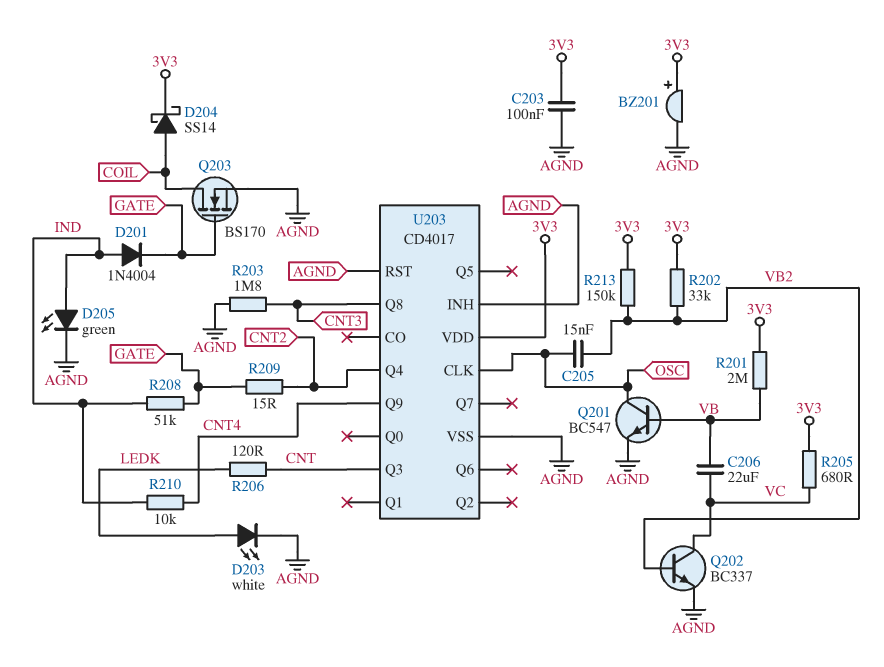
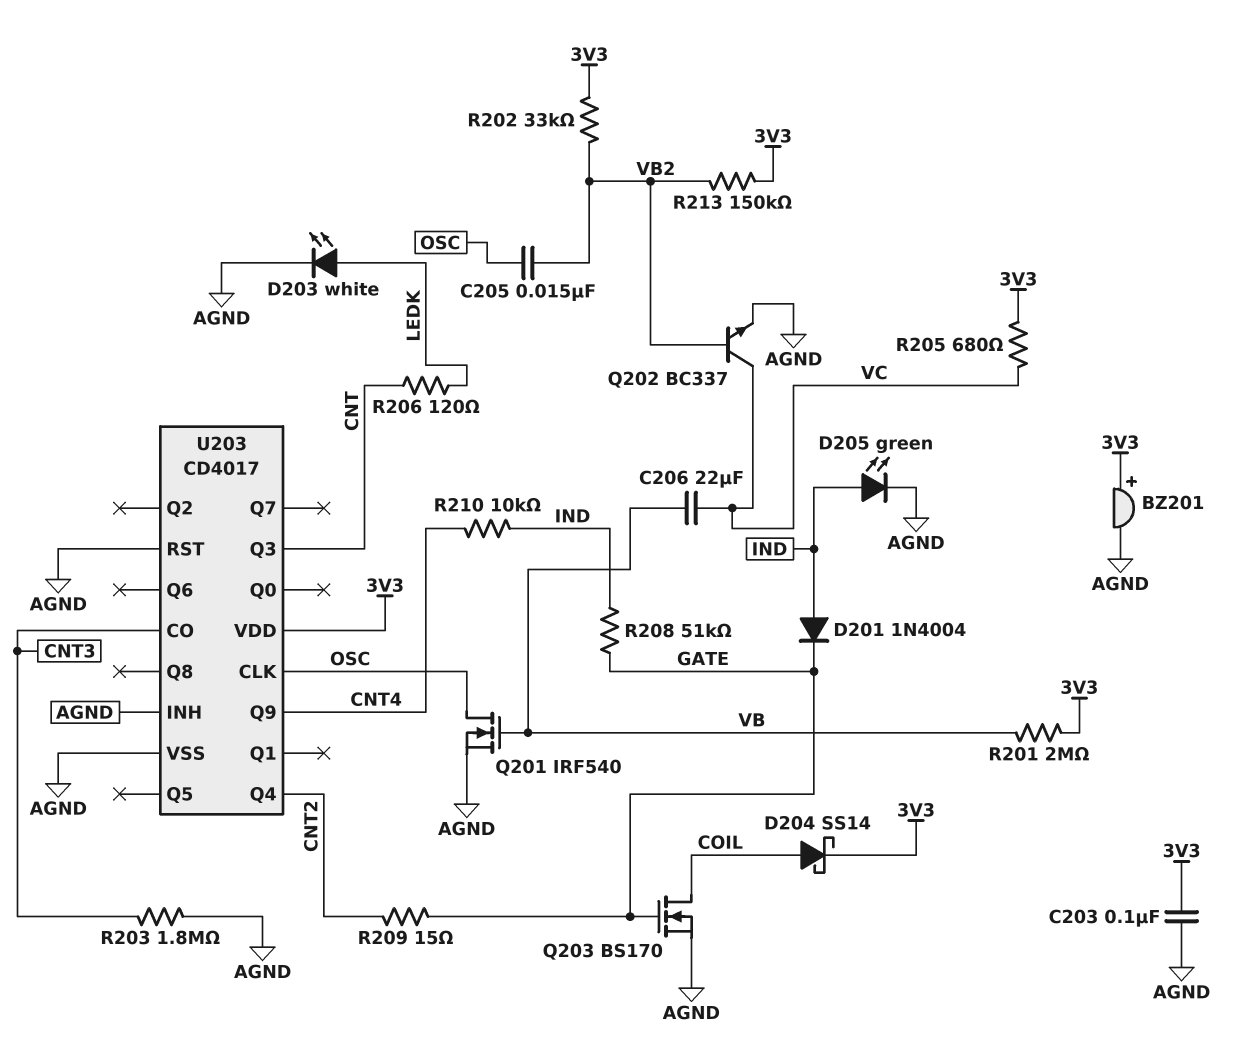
Q201: NPN BC547 (B VB, C OSC, E AGND) -> NMOS IRF540 (G VB, D OSC, S AGND)
U203 pin CO: none -> CNT3
U203 pin Q8: CNT3 -> none

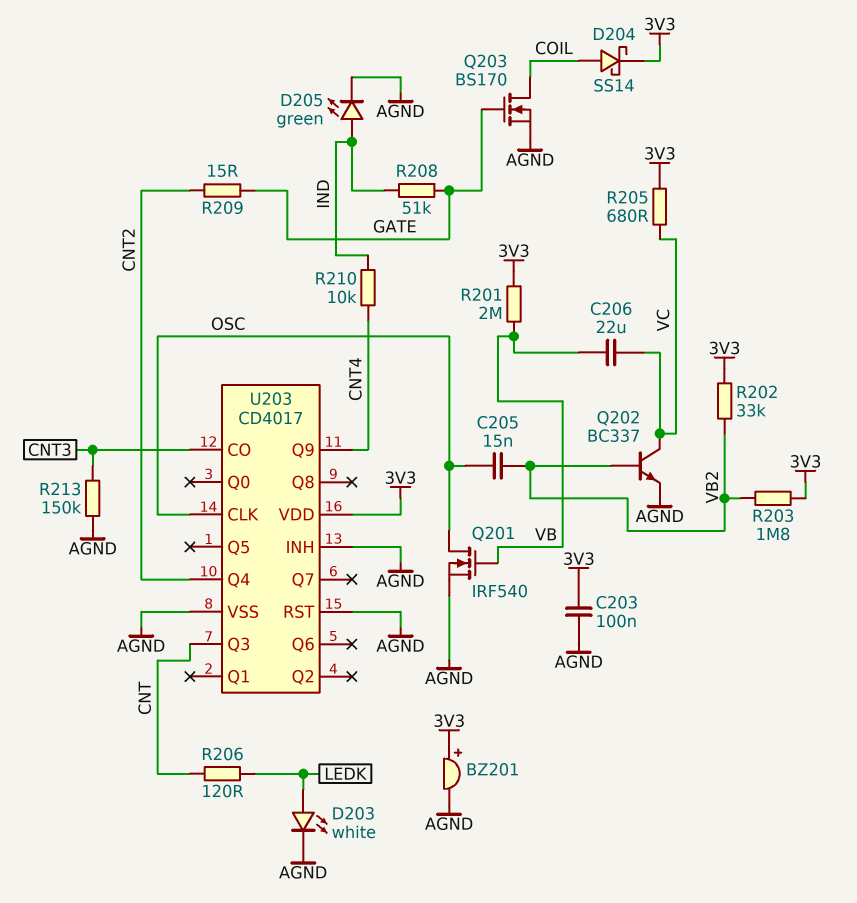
D201: diode 1N4004 (A IND, K GATE) -> none
R203: 1.8M (AGND, CNT3) -> 1.8M (3V3, VB2)
R213: 150k (3V3, VB2) -> 150k (AGND, CNT3)

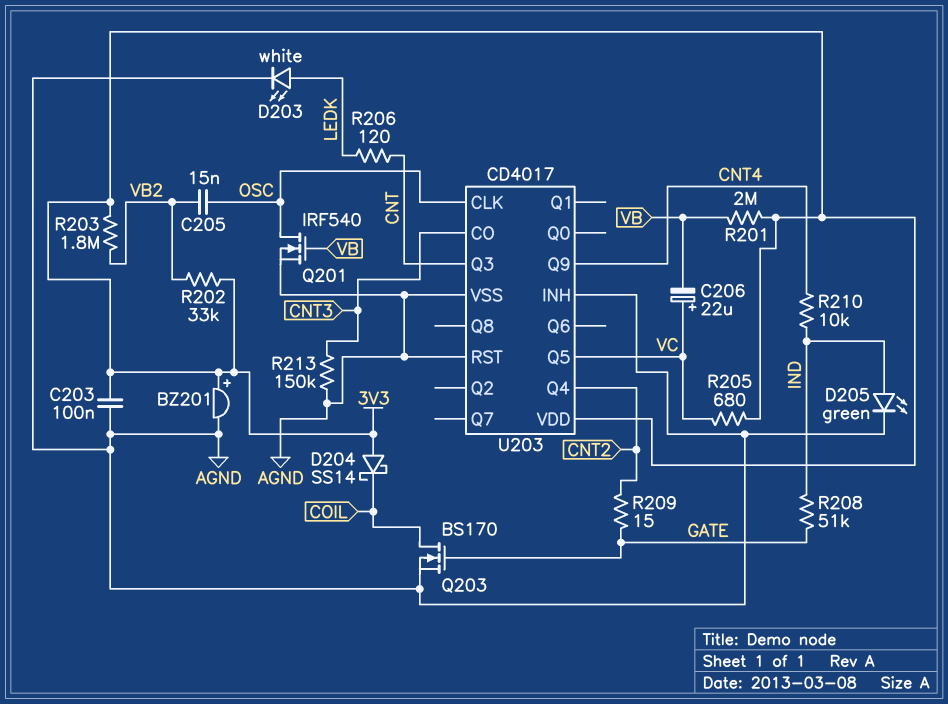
C206: 22uF (VB, VC) -> 22uF (plus VC, minus VB)
D204: schottky SS14 (A COIL, K 3V3) -> schottky SS14 (A 3V3, K COIL)
Q202: NPN BC337 (B VB2, C VC, E AGND) -> none
U203 pin Q5: none -> VC

